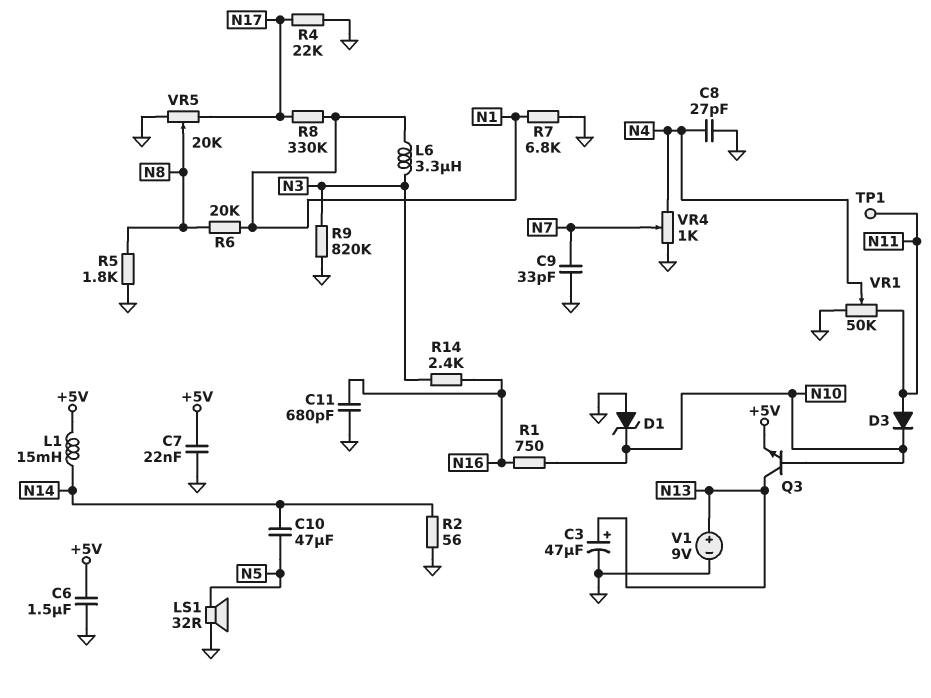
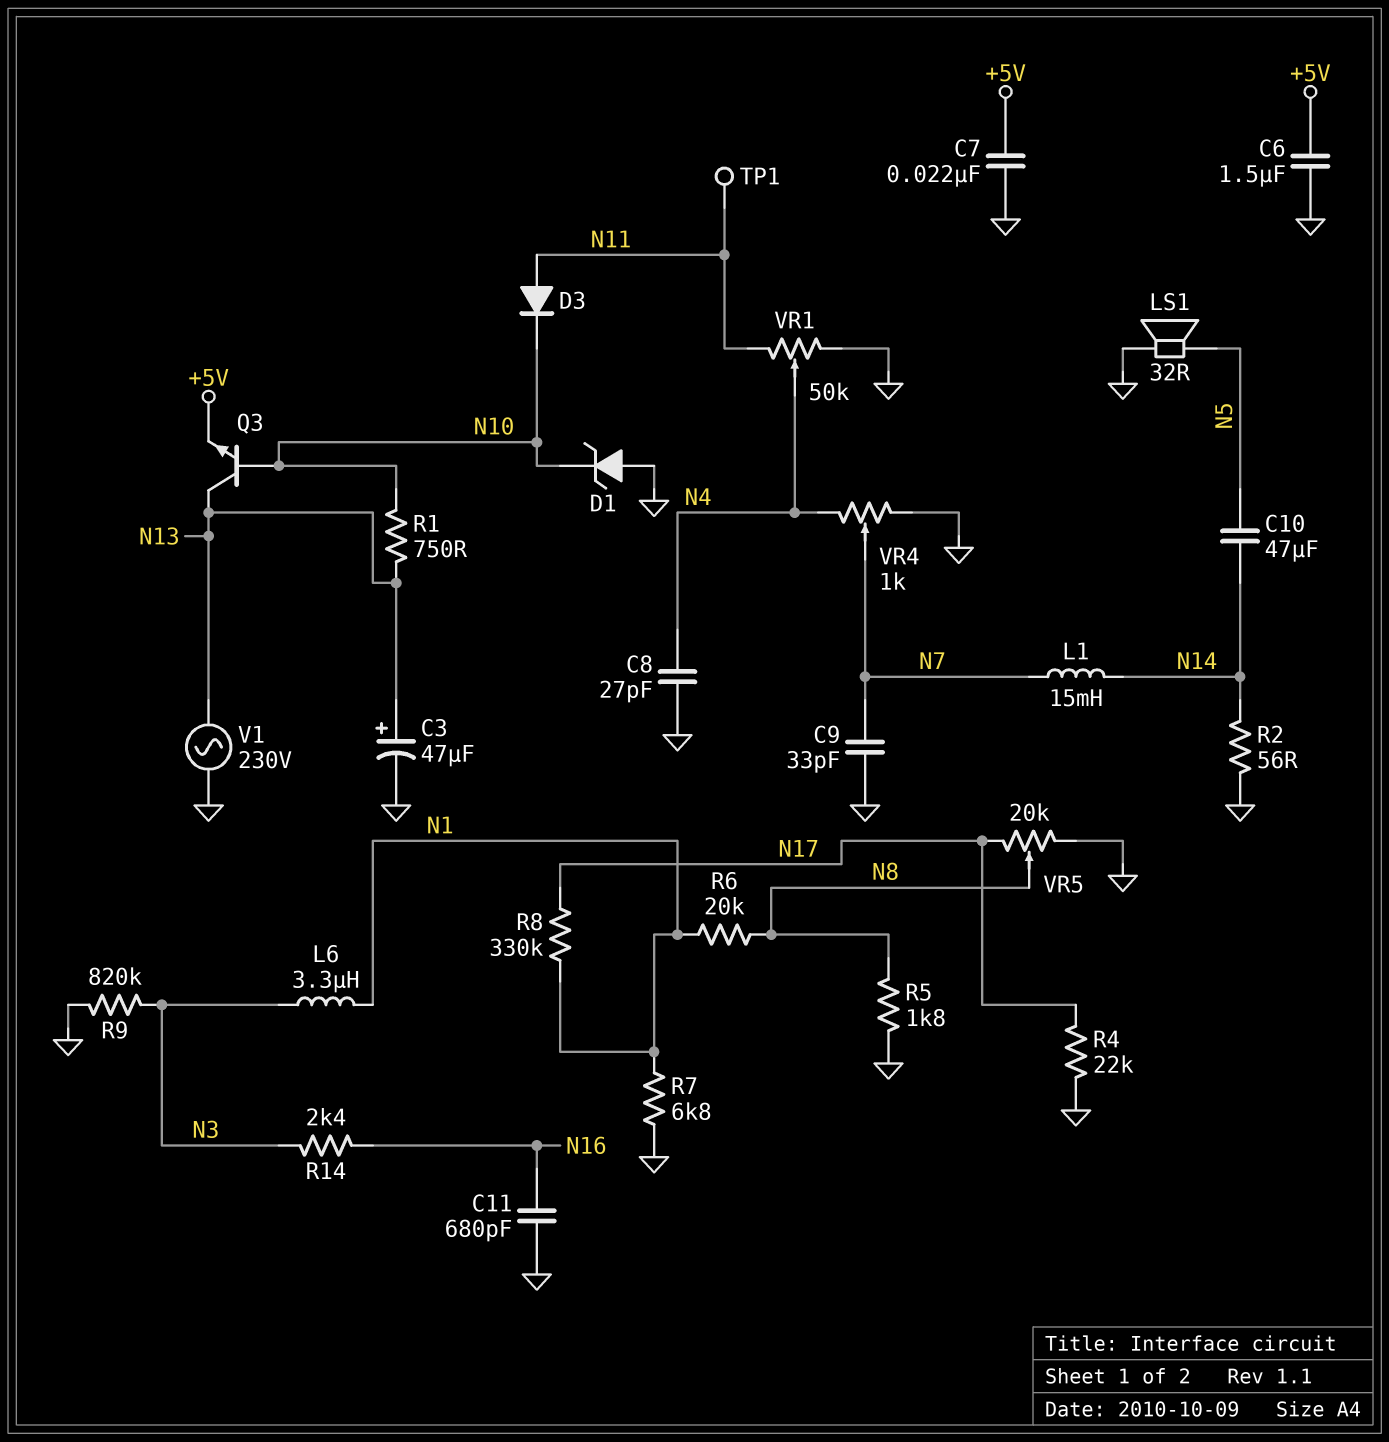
L1: 15mH (+5V, N14) -> 15mH (N7, N14)
R1: 750 (N10, N16) -> 750 (N10, N13)
V1: 9V (plus N13, minus GND) -> AC 230V (GND, N13)

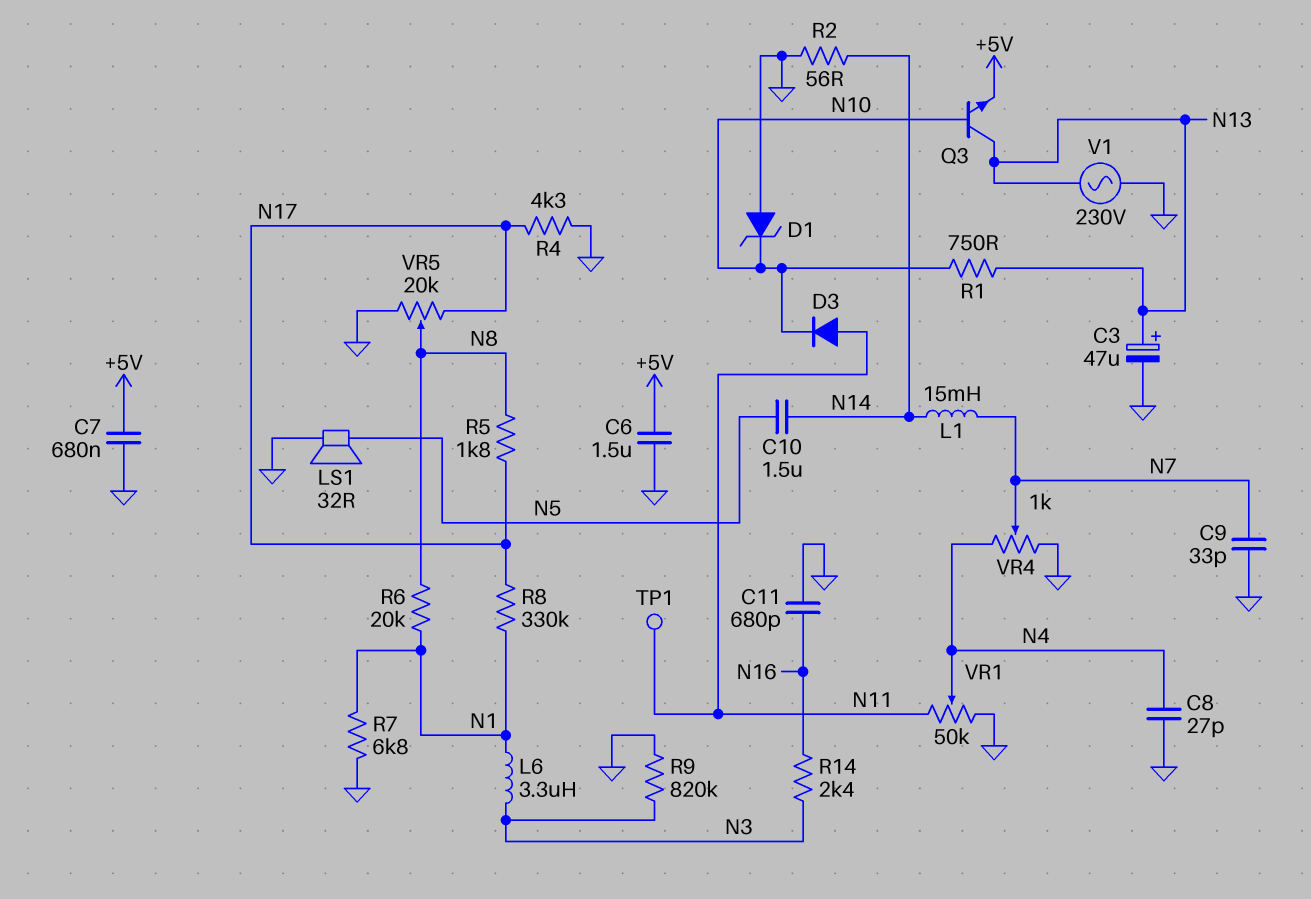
C7: 22nF (+5V, GND) -> 680nF (+5V, GND)
C10: 47uF (N5, N14) -> 1.5uF (N5, N14)
R4: 22k (GND, N17) -> 4.3k (GND, N17)
R5: 1.8k (GND, N8) -> 1.8k (N8, N17)

